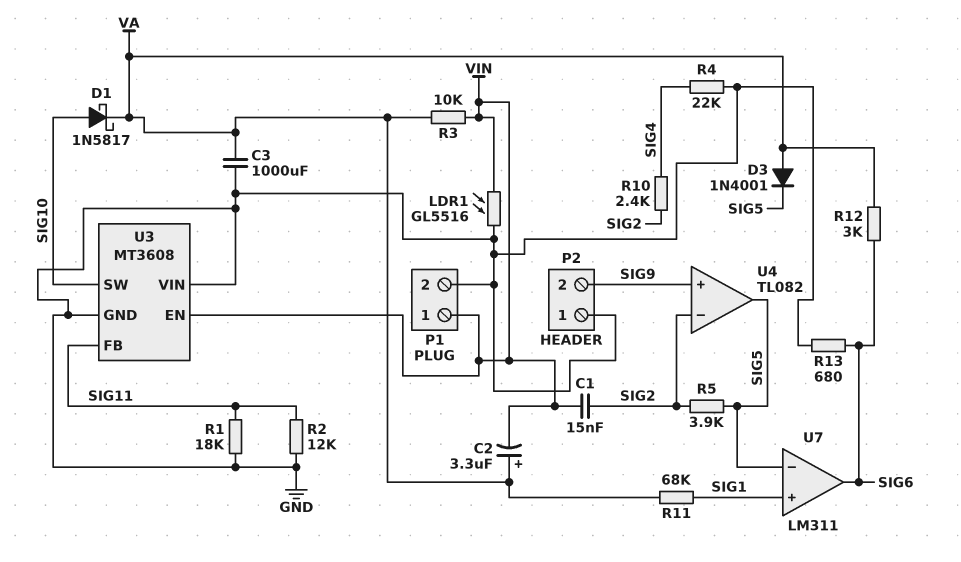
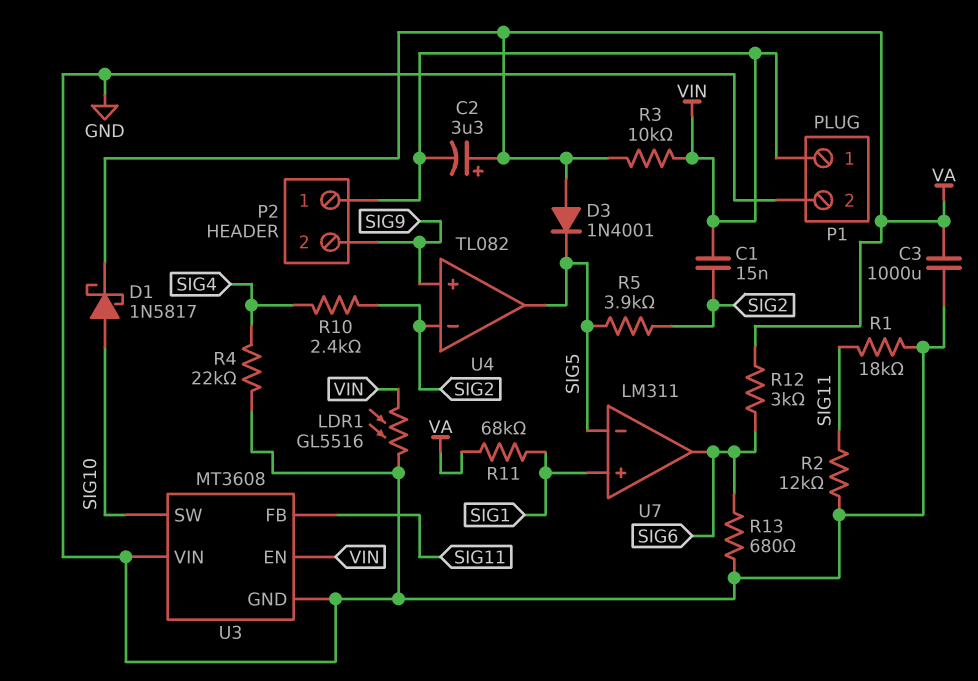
P2 pin 1: GND -> VIN

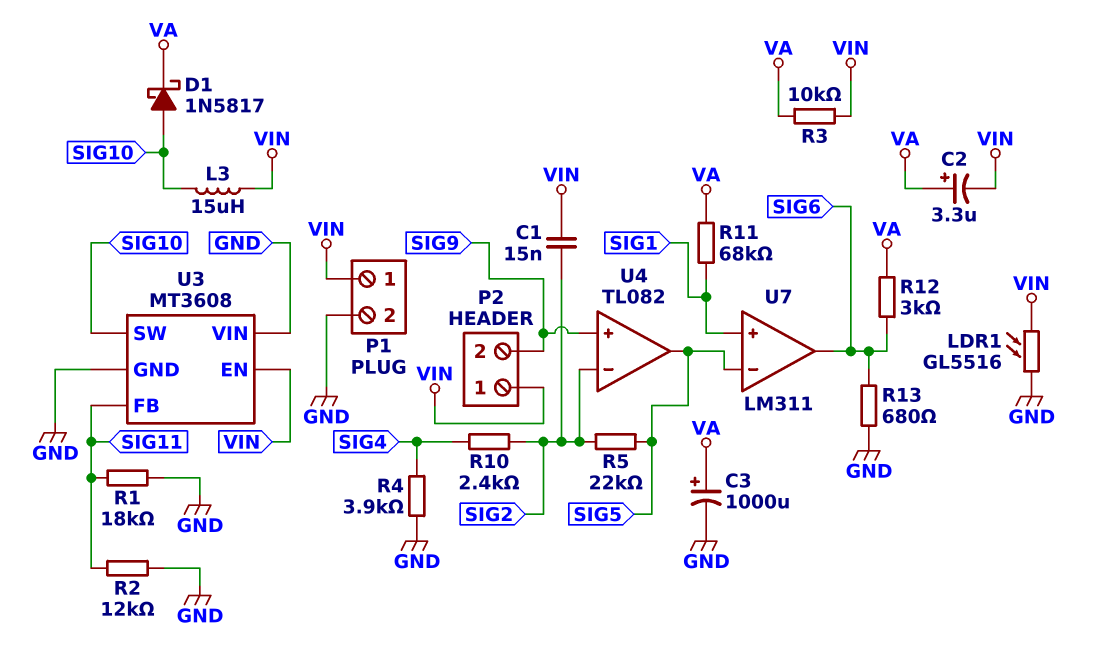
C3: 1000uF (GND, VA) -> 1000uF (plus VA, minus GND)
D3: diode 1N4001 (A VA, K SIG5) -> none
L3: none -> 15uH (SIG10, VIN)
R4: 22k (GND, SIG4) -> 3.9k (GND, SIG4)
R5: 3.9k (SIG2, SIG5) -> 22k (SIG2, SIG5)

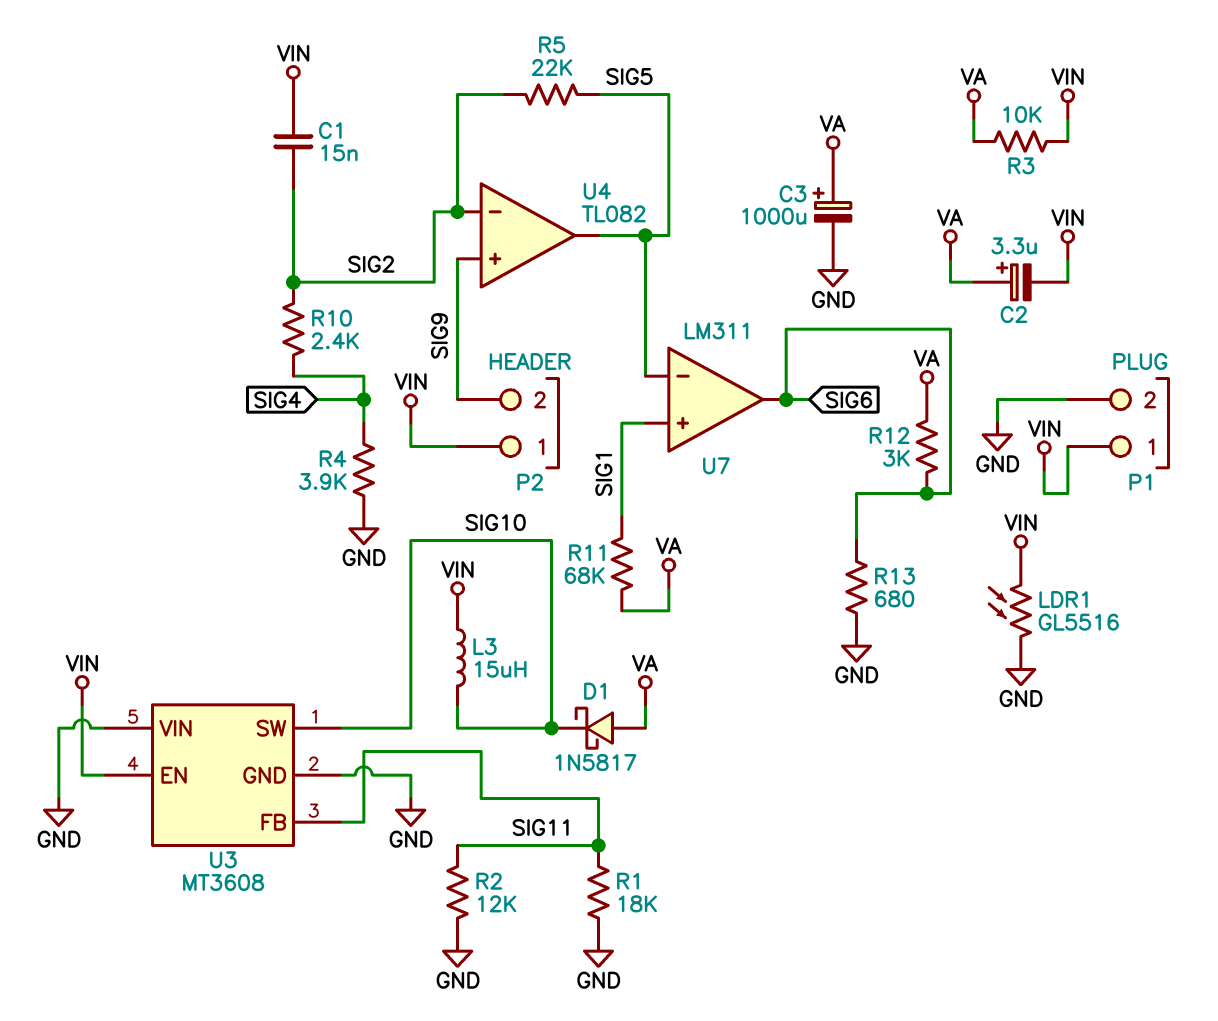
D1: schottky 1N5817 (A SIG10, K VA) -> schottky 1N5817 (A VA, K SIG10)

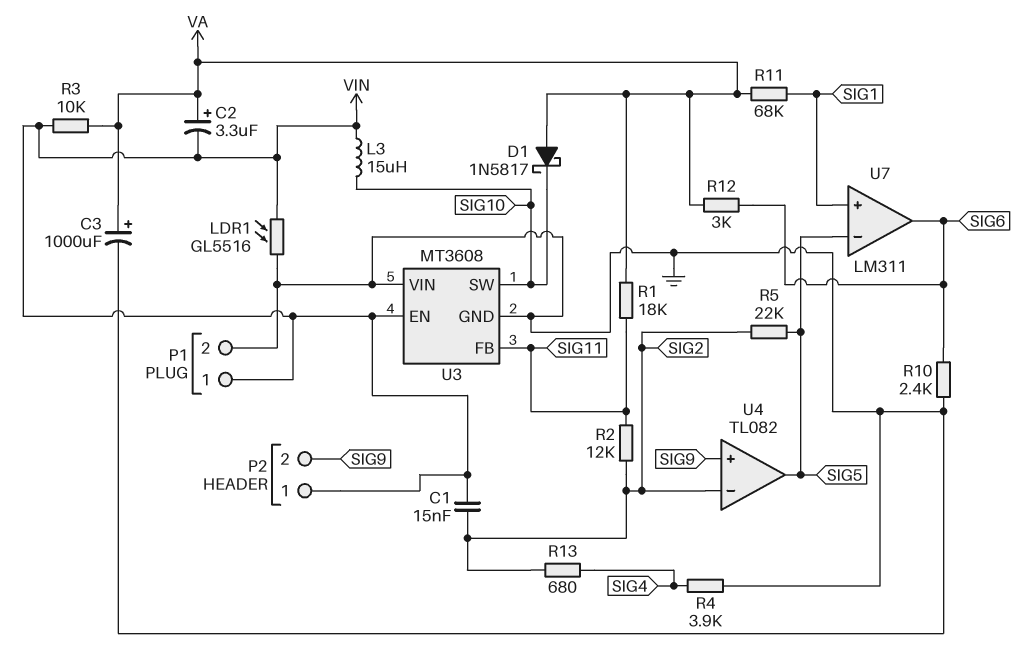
R1: 18k (GND, SIG11) -> 18k (SIG11, VA)
R2: 12k (GND, SIG11) -> 12k (SIG2, SIG11)
R10: 2.4k (SIG2, SIG4) -> 2.4k (GND, SIG6)
R13: 680 (GND, SIG6) -> 680 (SIG2, SIG4)

